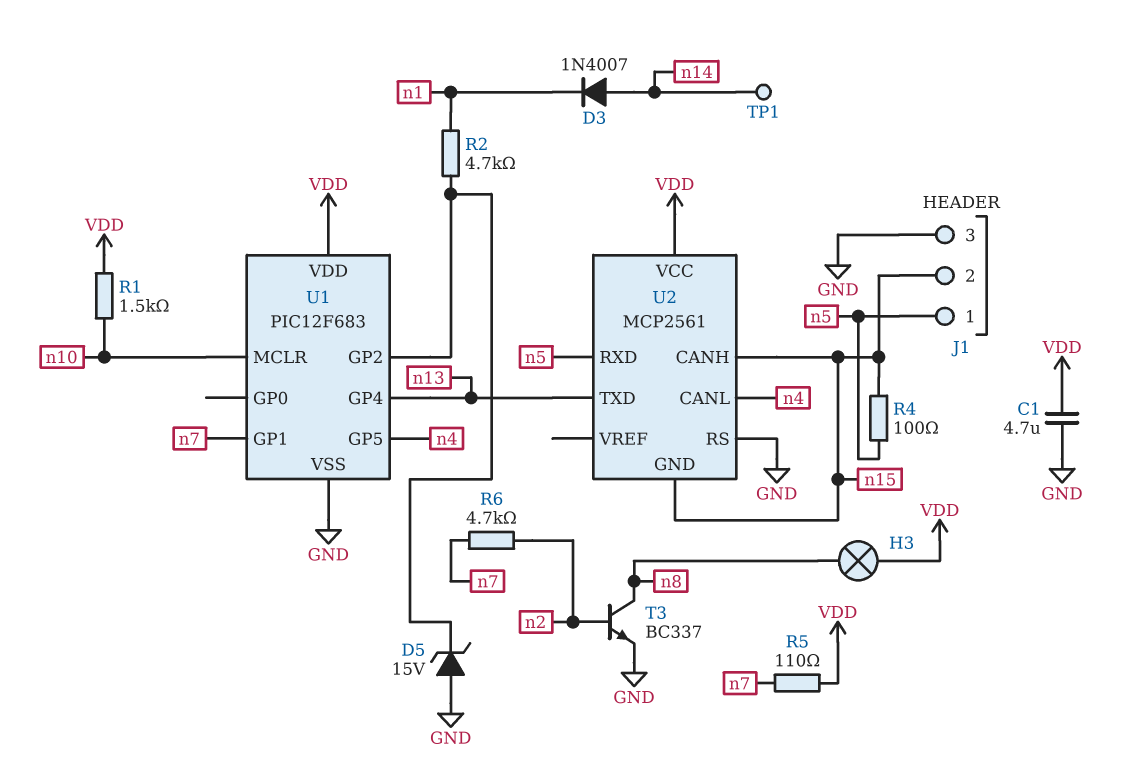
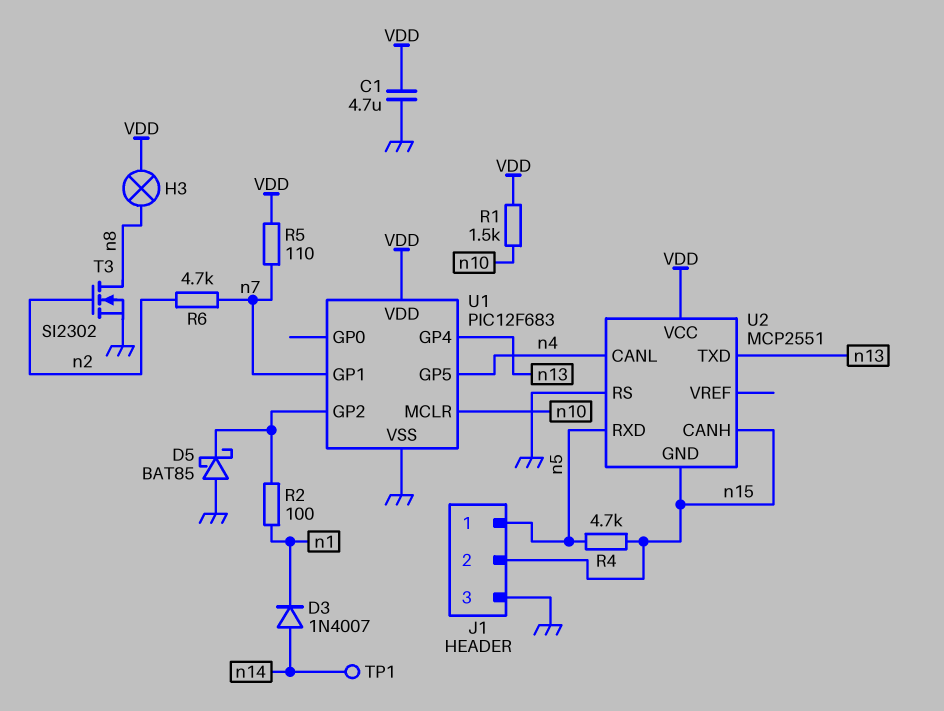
D5: zener 15V (A GND, K U1/GP2) -> schottky BAT85 (A GND, K U1/GP2)
R2: 4.7k (U1/GP2, n1) -> 100 (U1/GP2, n1)
R4: 100 (n5, n15) -> 4.7k (n5, n15)
T3: NPN BC337 (B n2, C n8, E GND) -> NMOS SI2302 (G n2, D n8, S GND)
U2: MCP2561 -> MCP2551

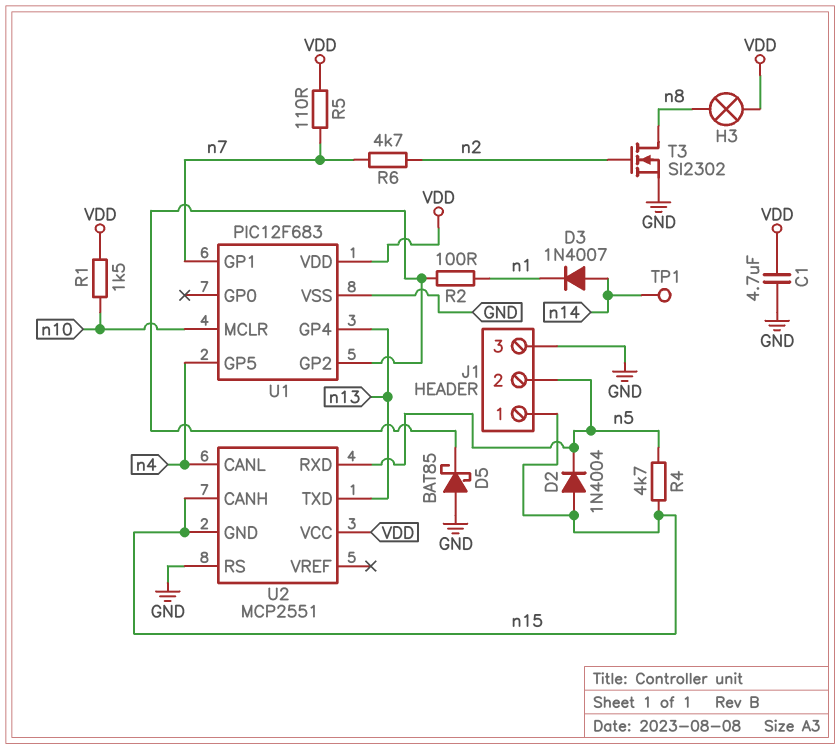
D2: none -> diode 1N4004 (A n15, K n5)
J1 pin 1: n5 -> n15
J1 pin 2: n15 -> n5

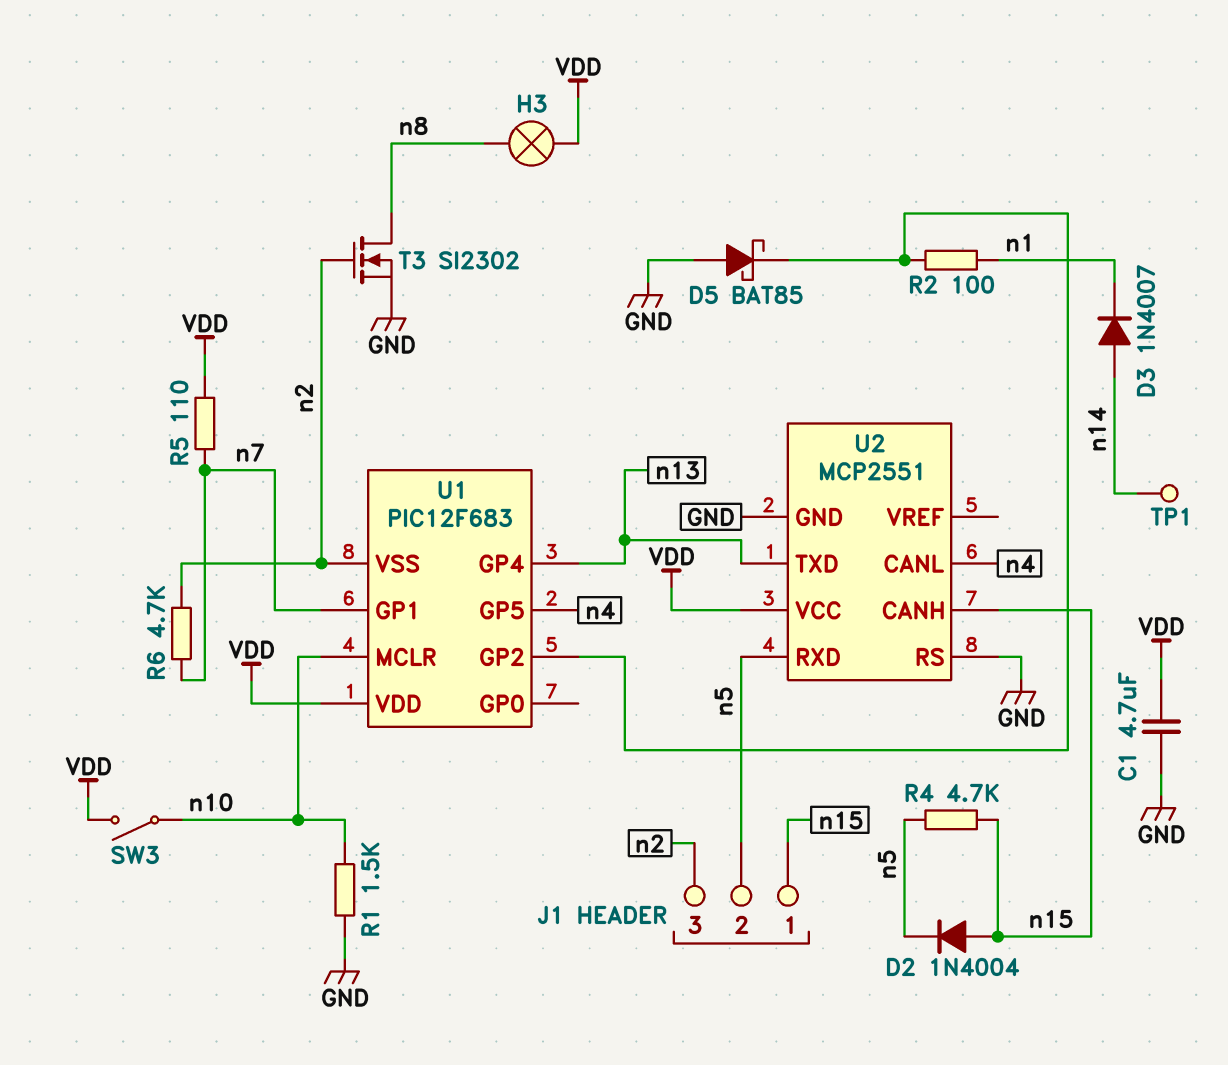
J1 pin 3: GND -> n2
R1: 1.5k (VDD, n10) -> 1.5k (GND, n10)
SW3: none -> switch (VDD, n10)
U1 pin VSS: GND -> n2
U2 pin GND: n15 -> GND

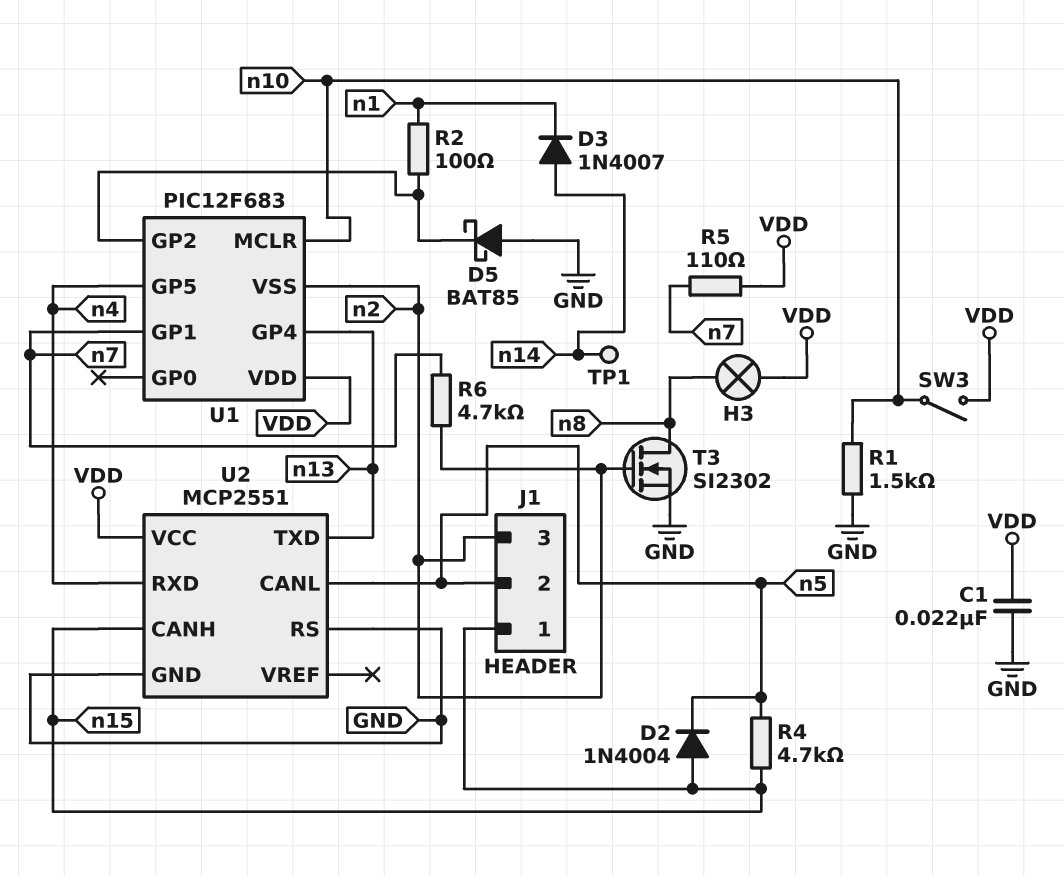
C1: 4.7uF (GND, VDD) -> 22nF (GND, VDD)
U2 pin CANL: n4 -> n5
U2 pin RXD: n5 -> n4

